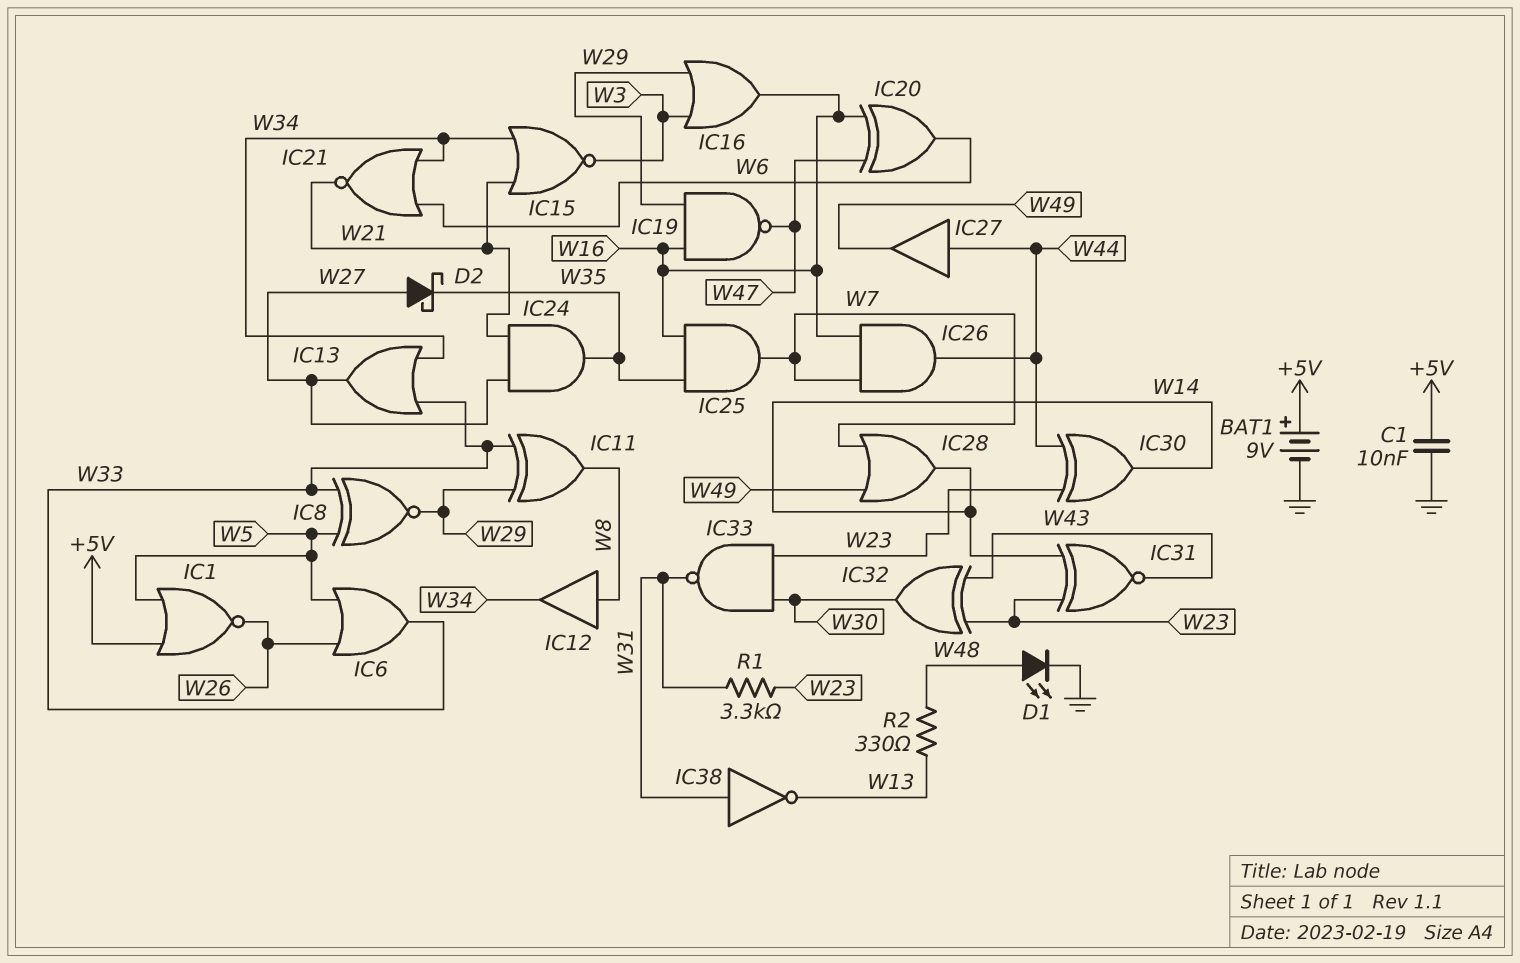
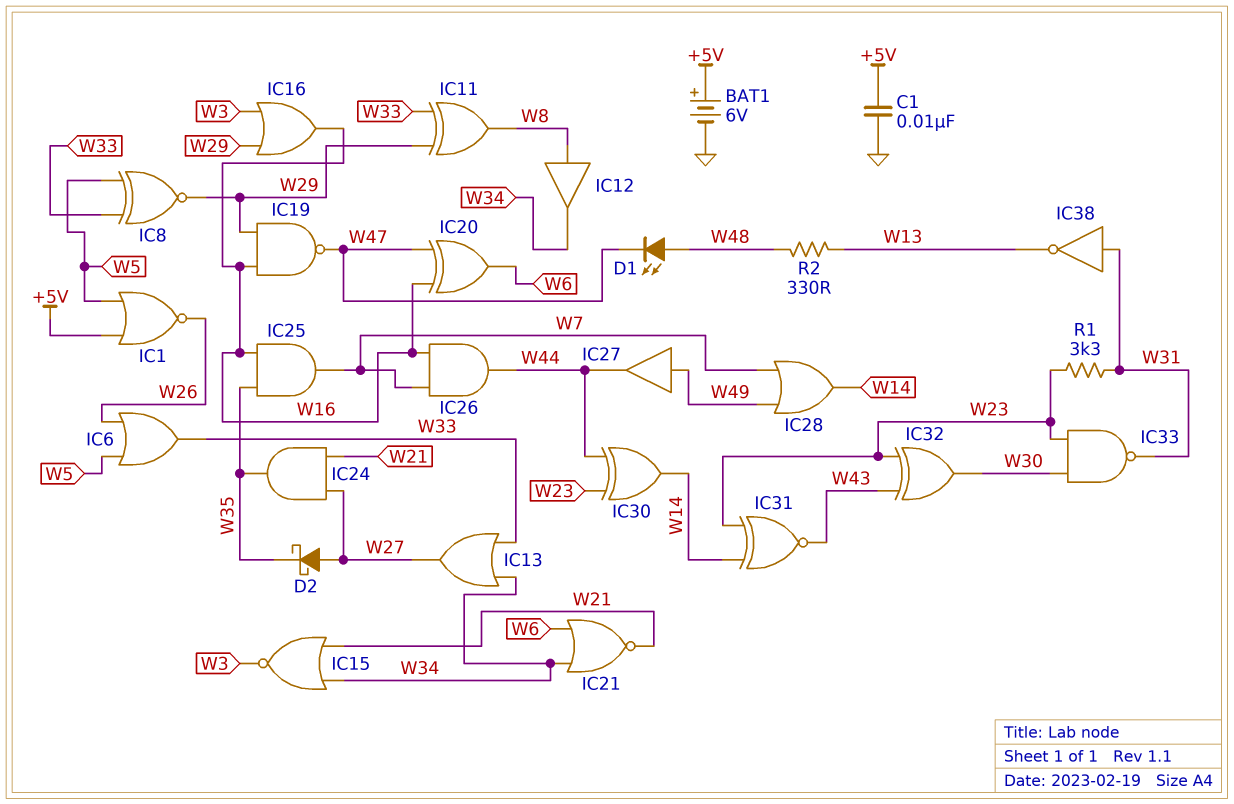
BAT1: 9V (plus +5V, minus GND) -> 6V (plus +5V, minus GND)
D1: LED (A W48, K GND) -> LED (A W48, K W47)
IC27: buffer (in W44, out W49) -> buffer (in W49, out W44)

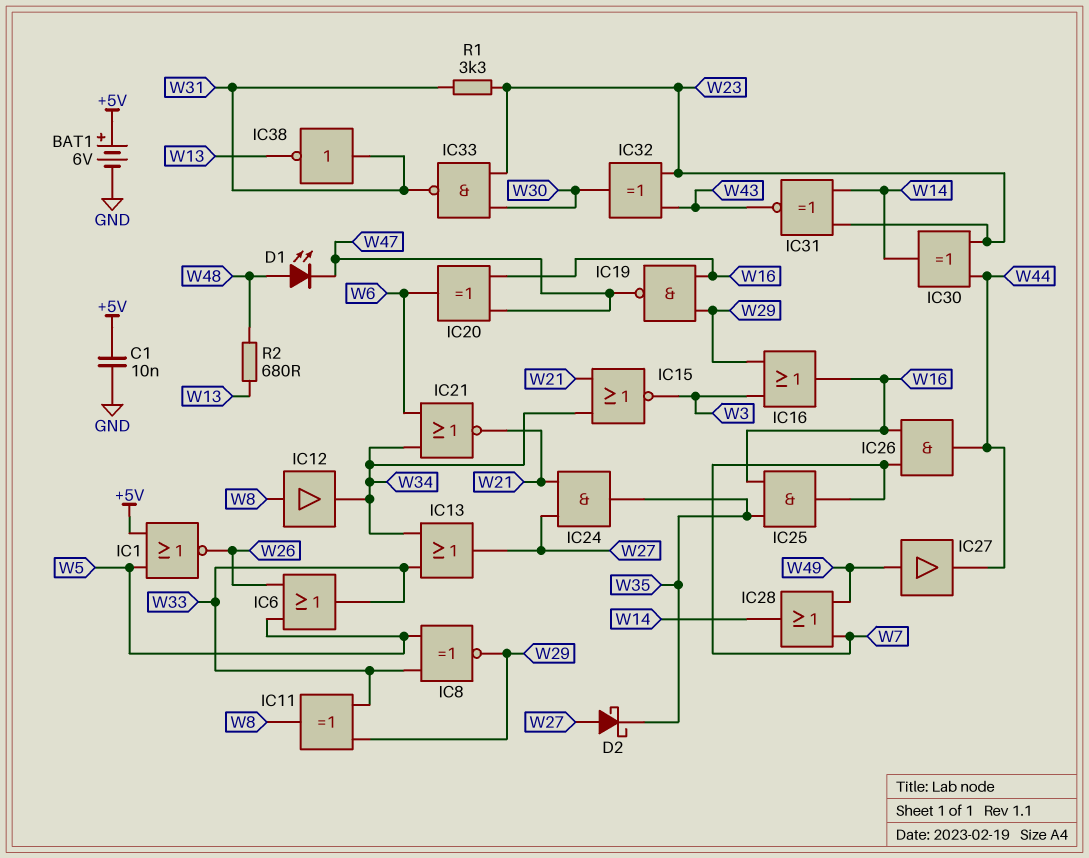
R2: 330 (W13, W48) -> 680 (W13, W48)

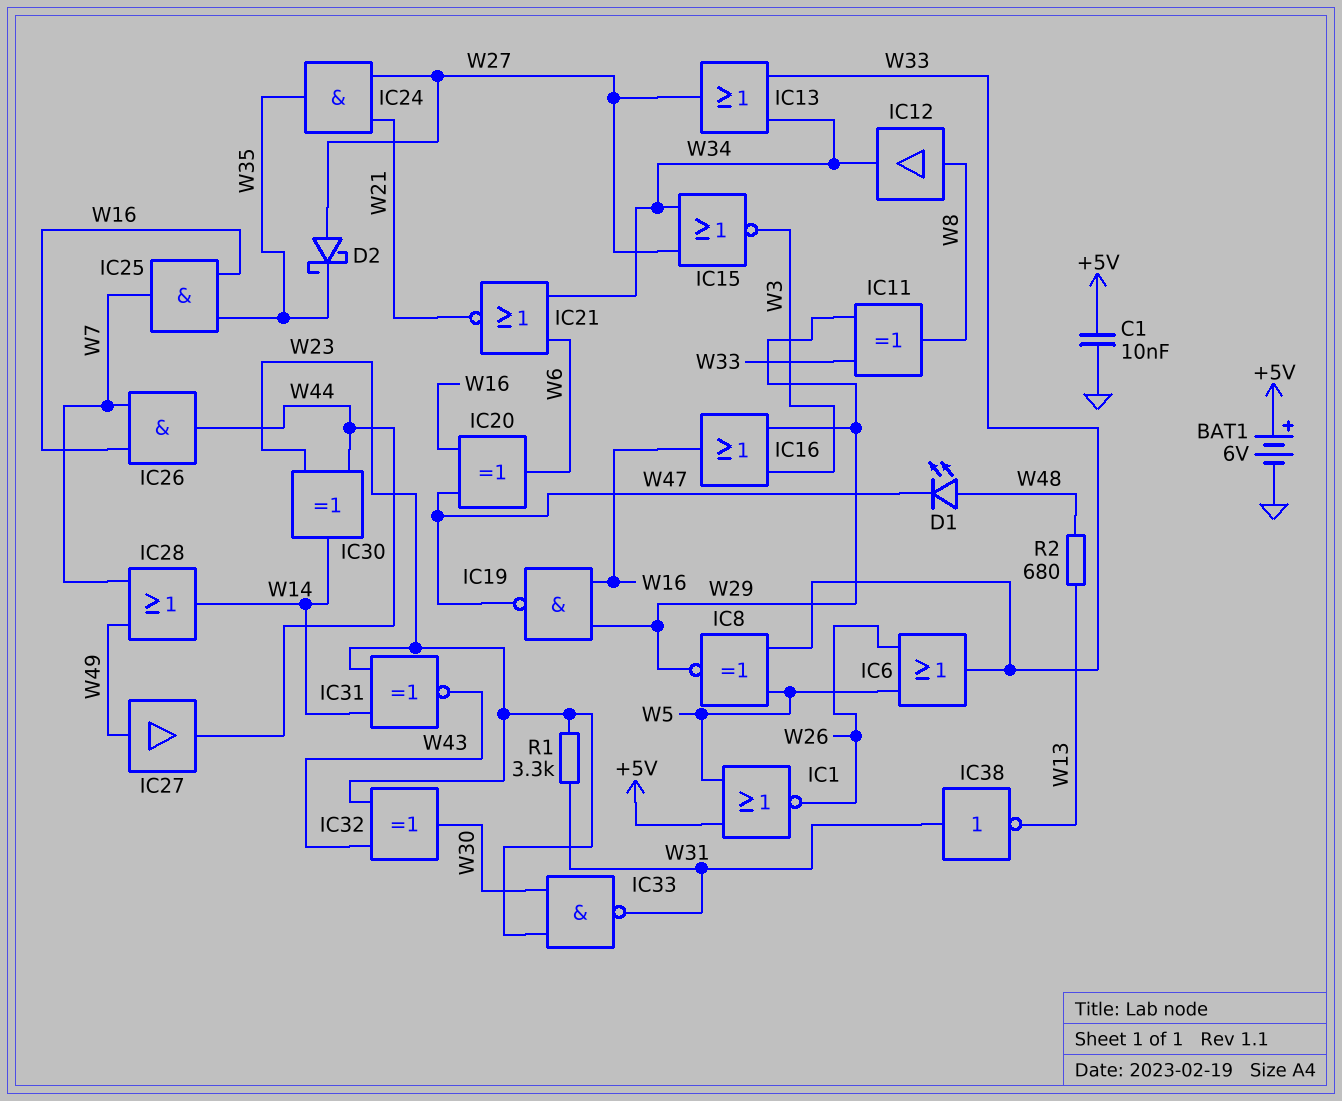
IC15: NOR (in W21, in W34, out W3) -> NOR (in W27, in W34, out W3)

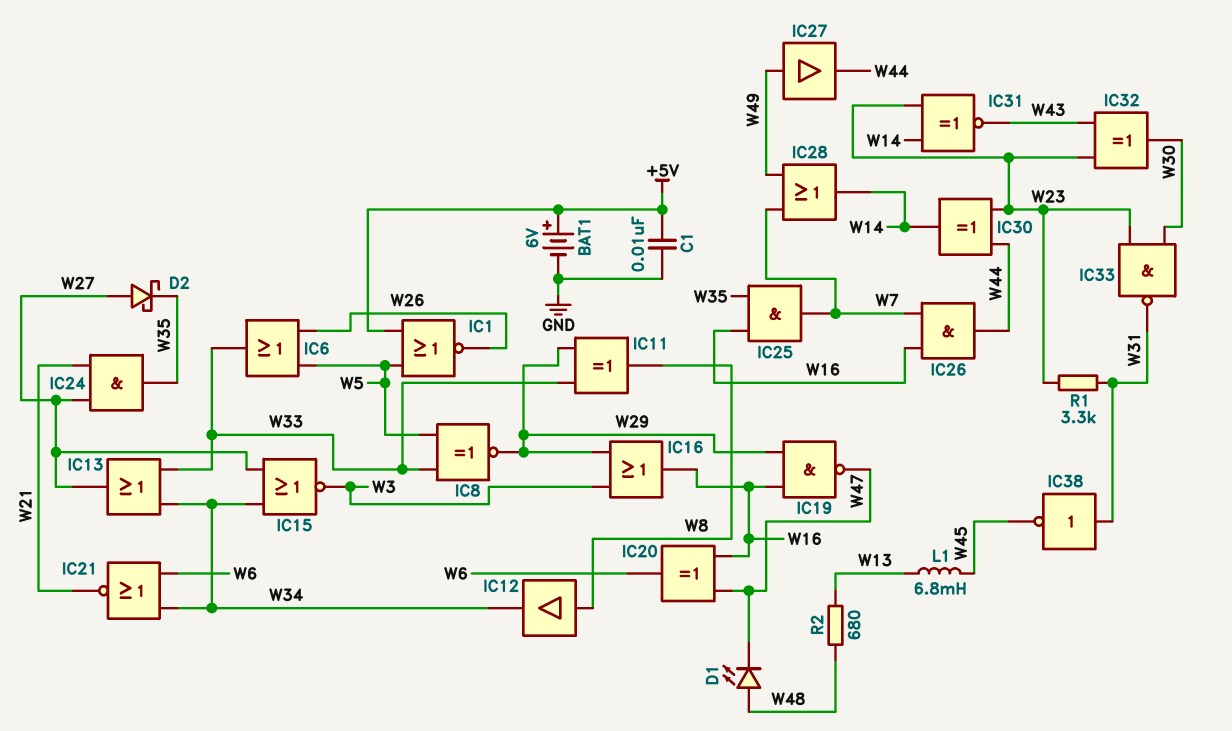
IC38: NOT (in W31, out W13) -> NOT (in W31, out W45)
L1: none -> 6.8mH (W13, W45)

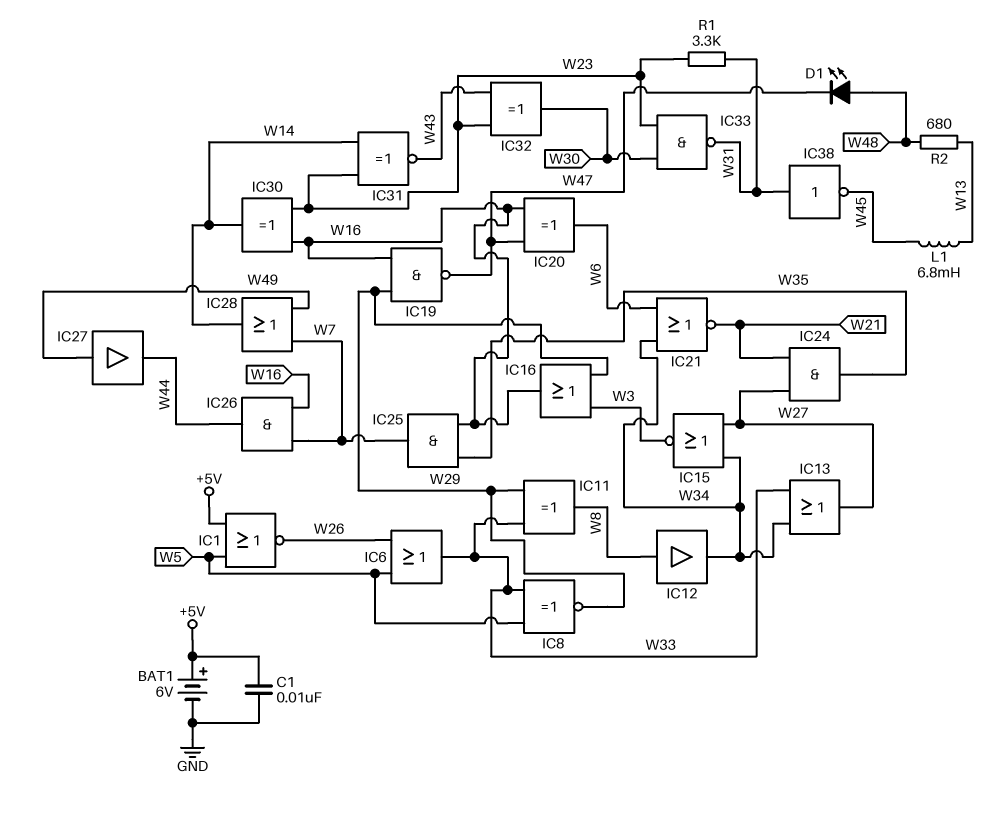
D2: schottky (A W27, K W35) -> none
IC30: XOR (in W23, in W44, out W14) -> XOR (in W16, in W23, out W14)

